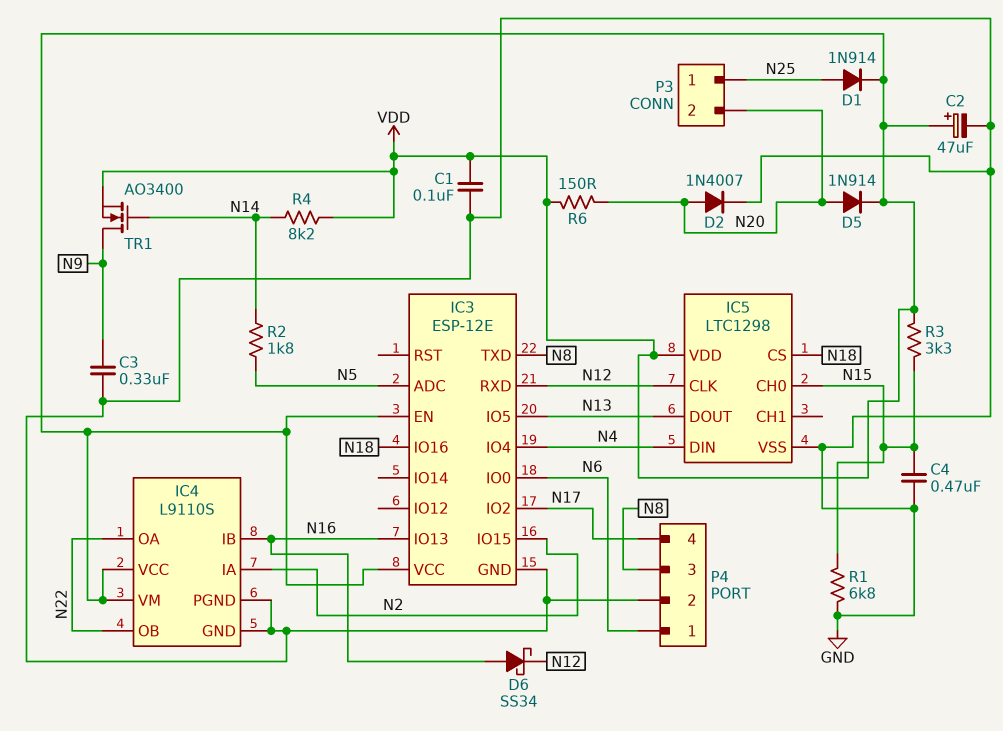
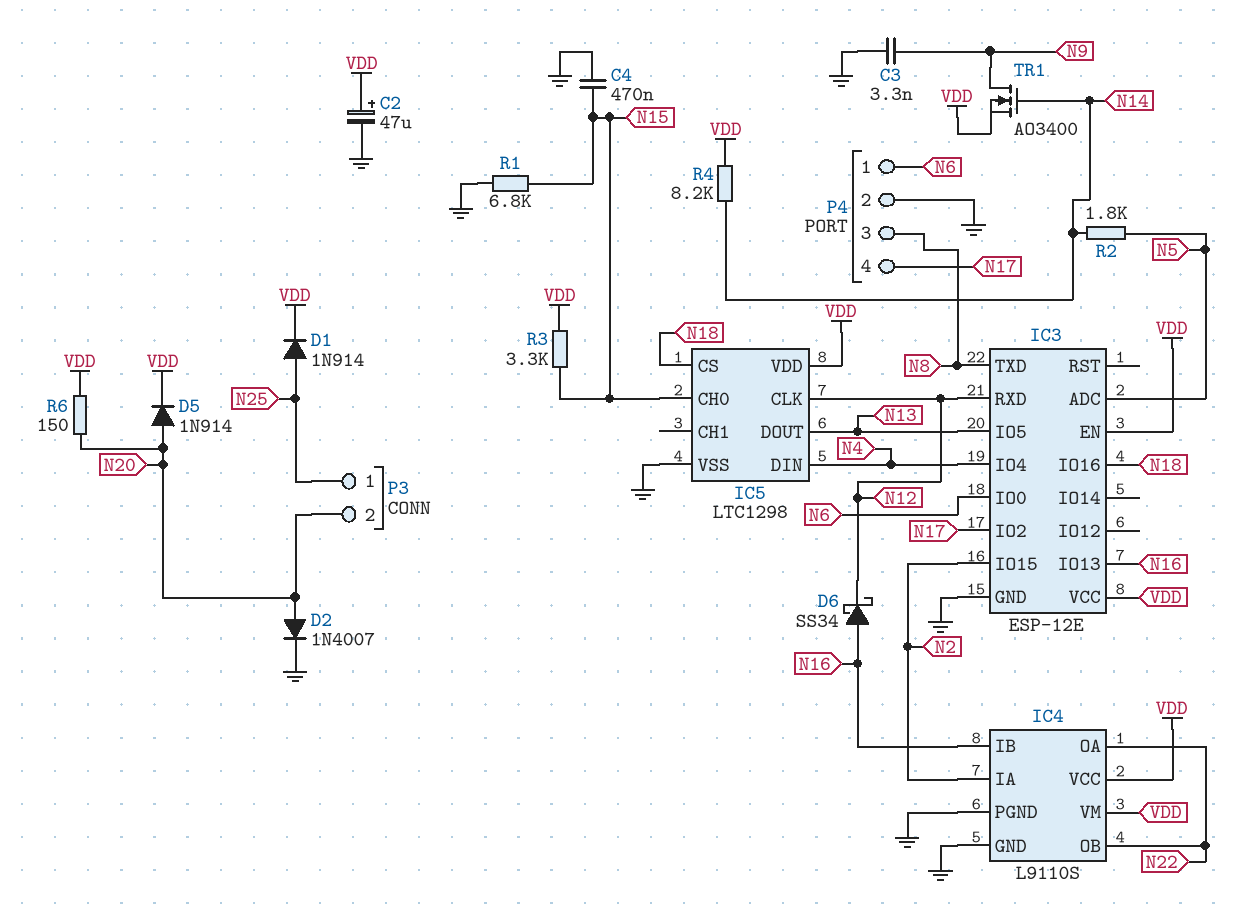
C1: 100nF (GND, VDD) -> none
C3: 330nF (GND, N9) -> 3.3nF (GND, N9)

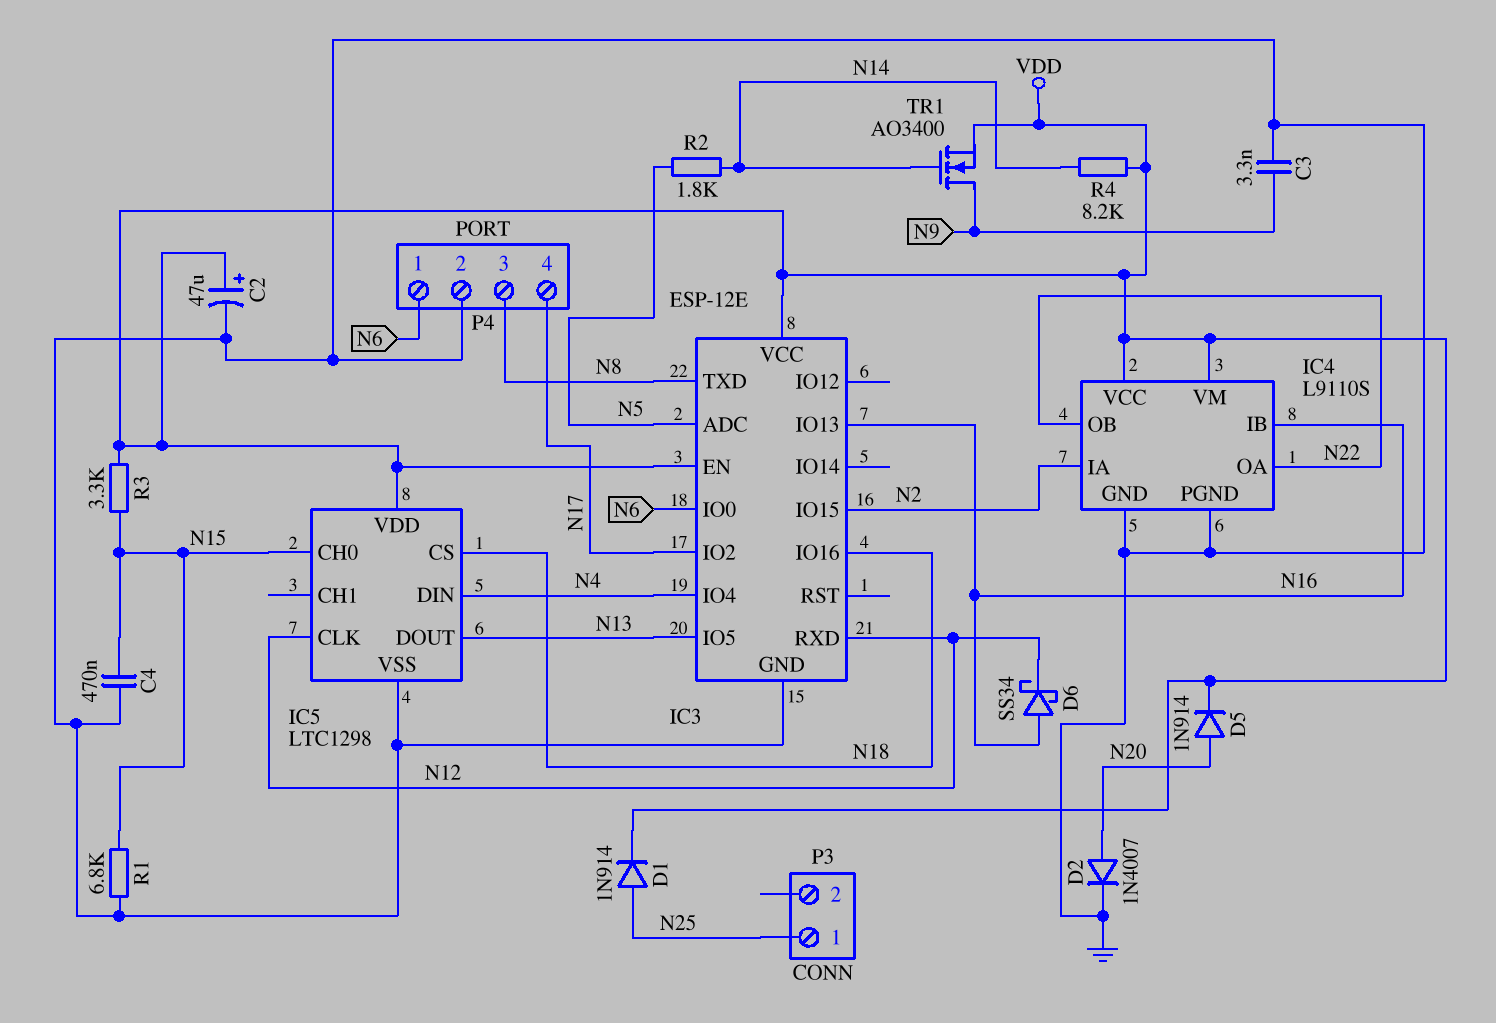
P3 pin 2: N20 -> none
R6: 150 (N20, VDD) -> none

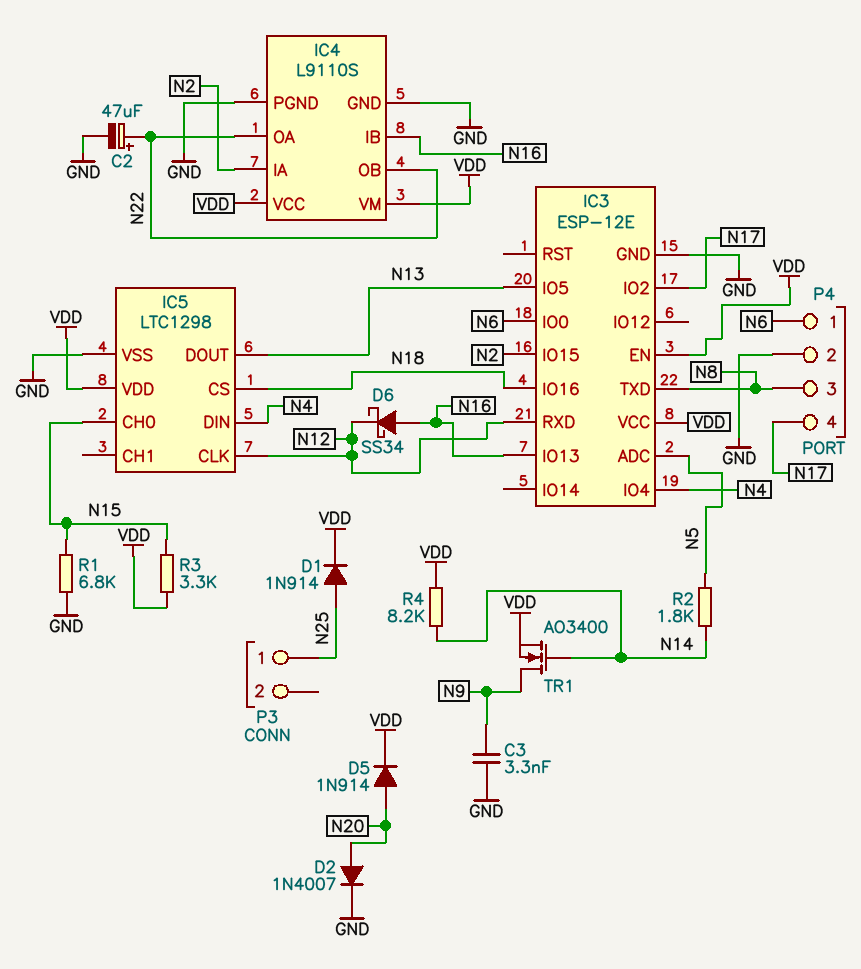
C2: 47uF (plus VDD, minus GND) -> 47uF (plus N22, minus GND)
C4: 470nF (GND, N15) -> none

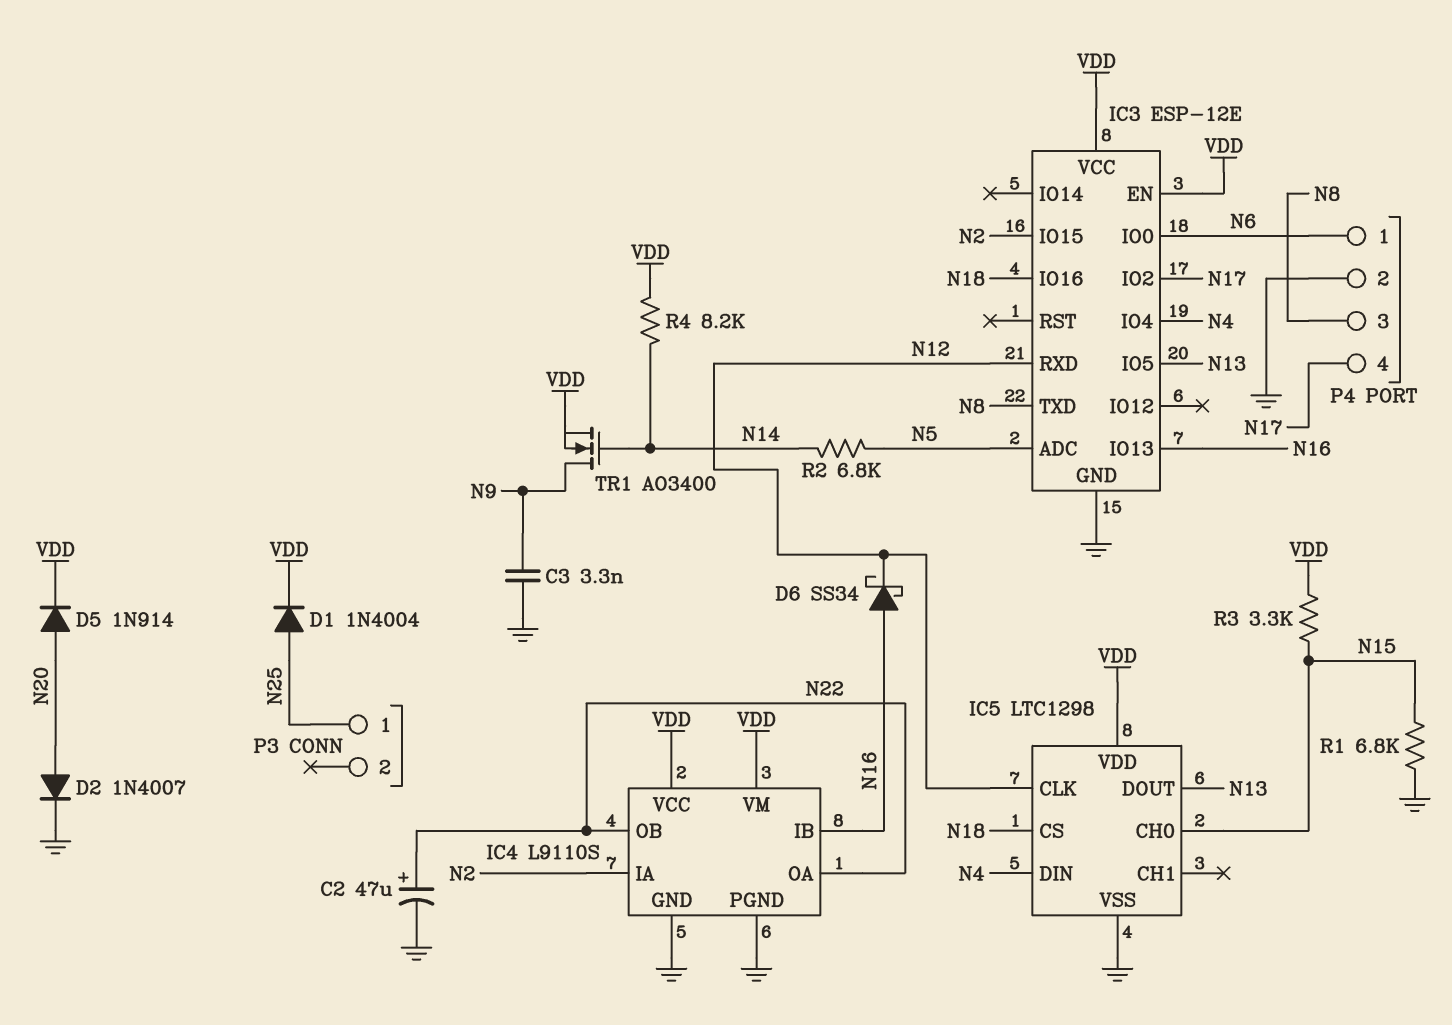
D1: diode 1N914 (A N25, K VDD) -> diode 1N4004 (A N25, K VDD)
R2: 1.8k (N5, N14) -> 6.8k (N5, N14)

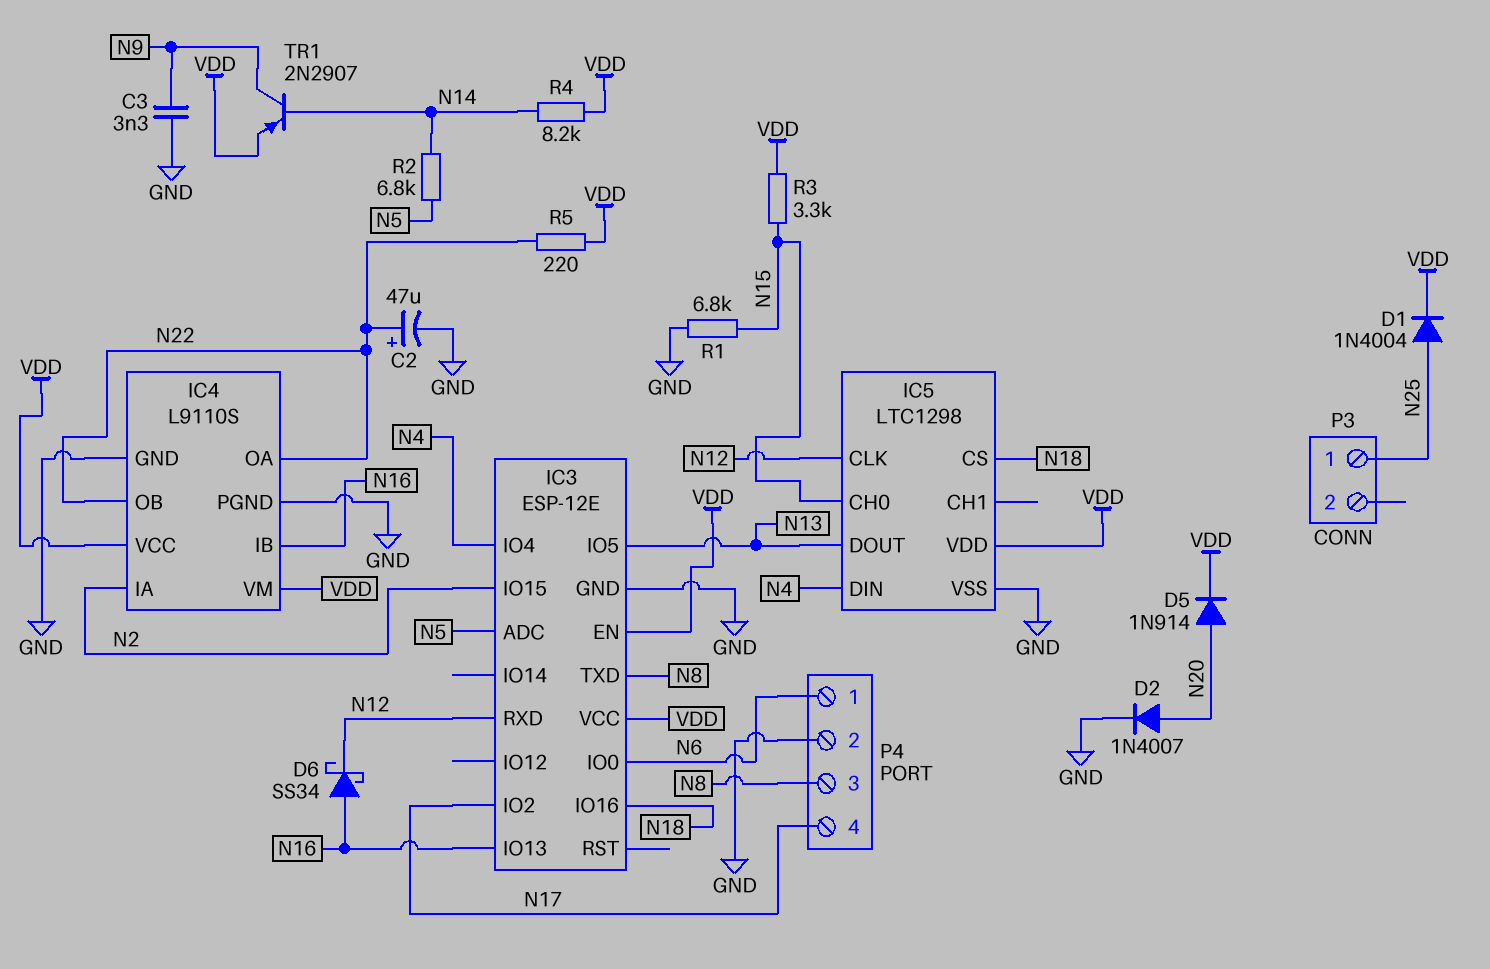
R5: none -> 220 (N22, VDD)
TR1: NMOS AO3400 (G N14, D N9, S VDD) -> PNP 2N2907 (B N14, C N9, E VDD)

